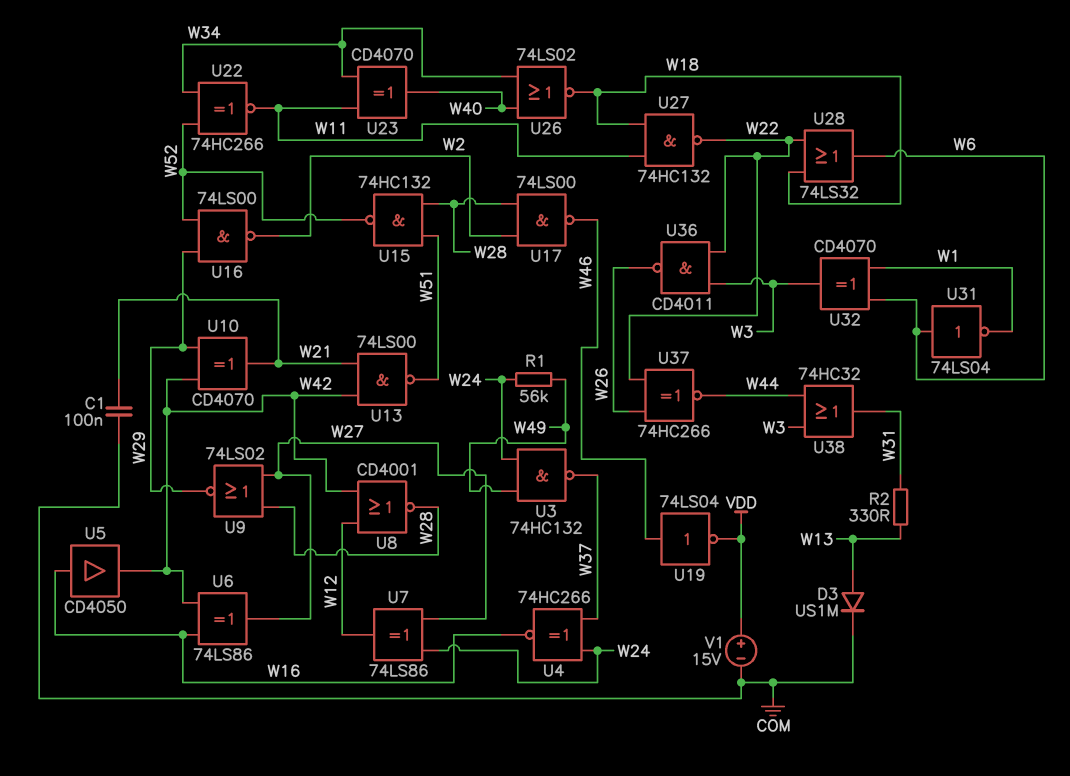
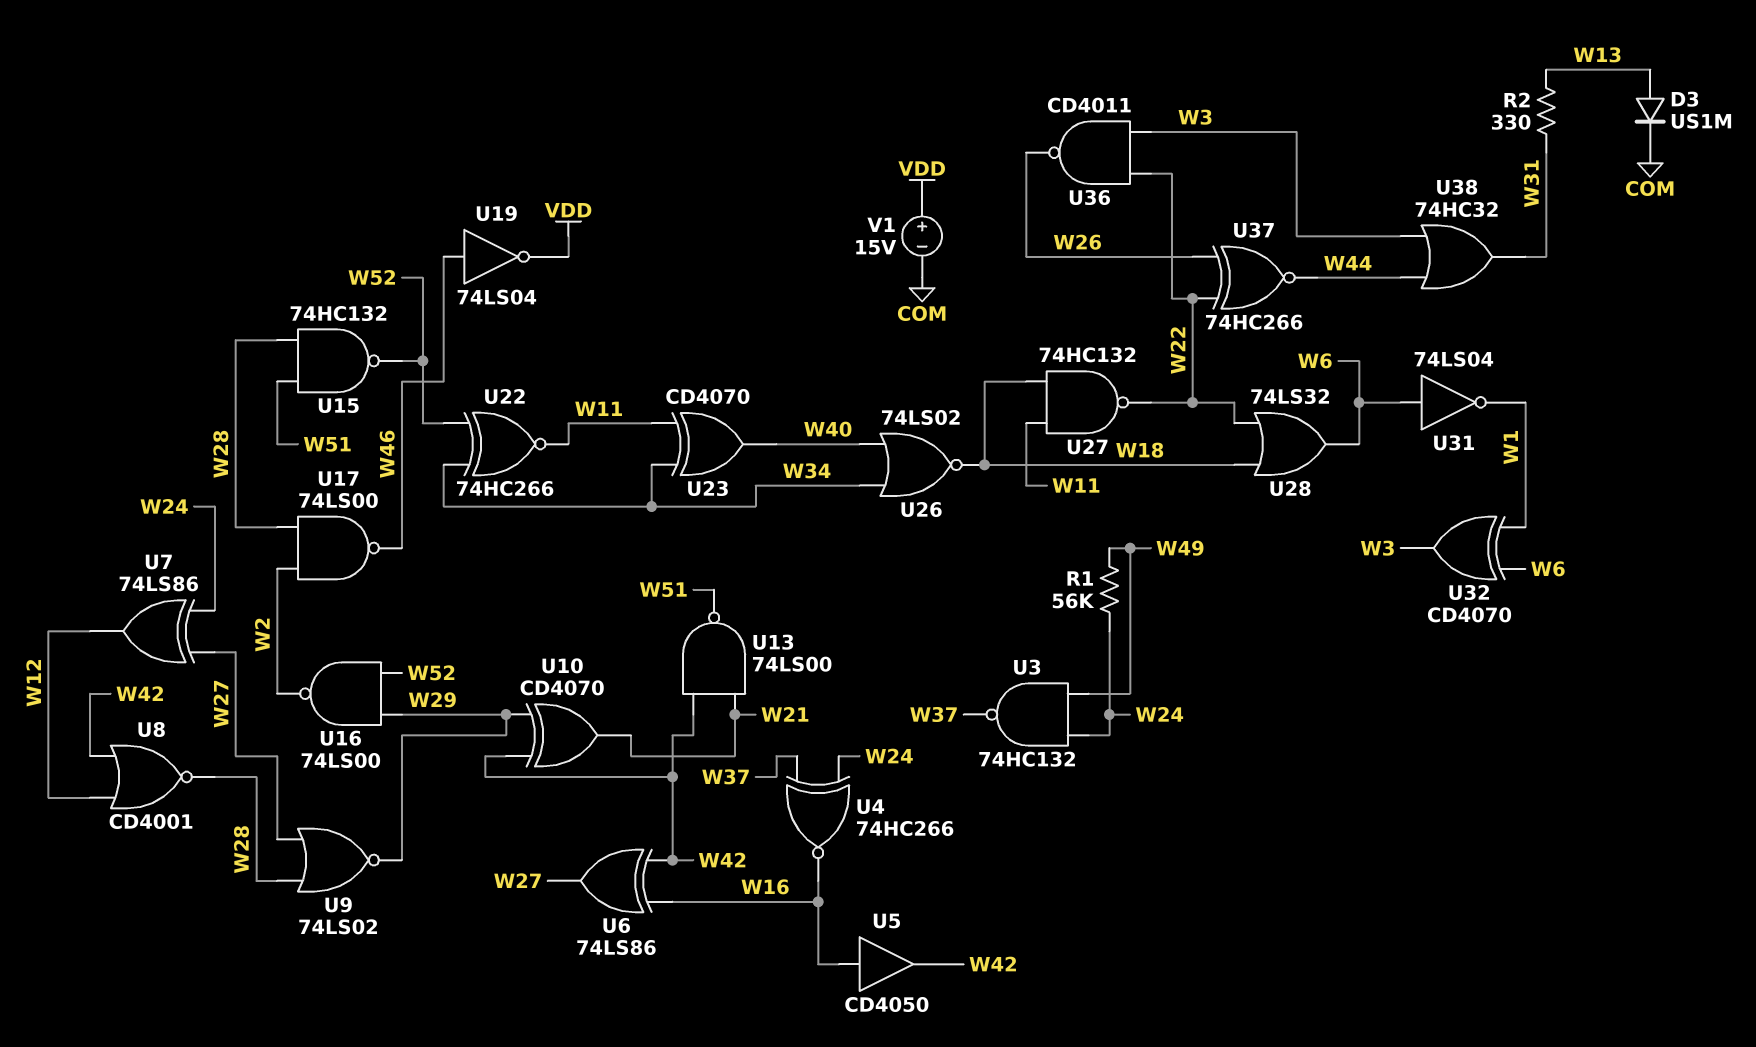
C1: 100nF (COM, W21) -> none

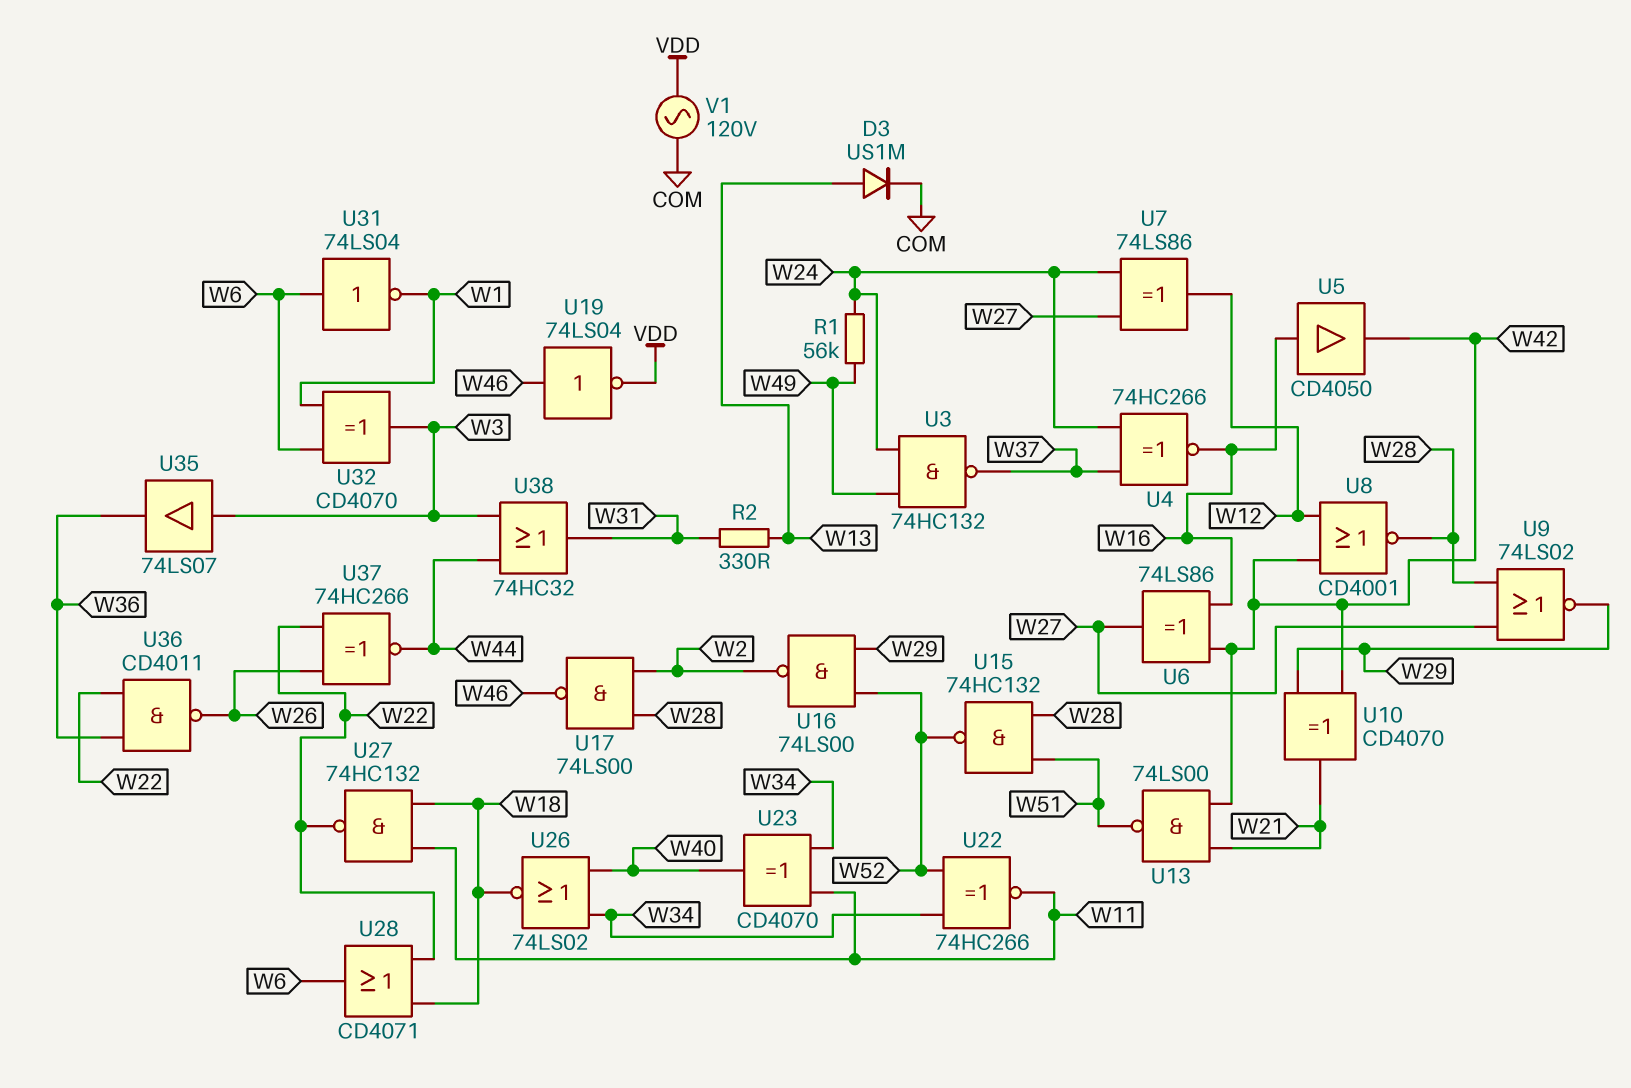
U28: OR 74LS32 (in W18, in W22, out W6) -> OR CD4071 (in W18, in W22, out W6)
U35: none -> buffer 74LS07 (in W3, out W36)
U36: NAND CD4011 (in W3, in W22, out W26) -> NAND CD4011 (in W22, in W36, out W26)
V1: 15V (plus VDD, minus COM) -> AC 120V (COM, VDD)

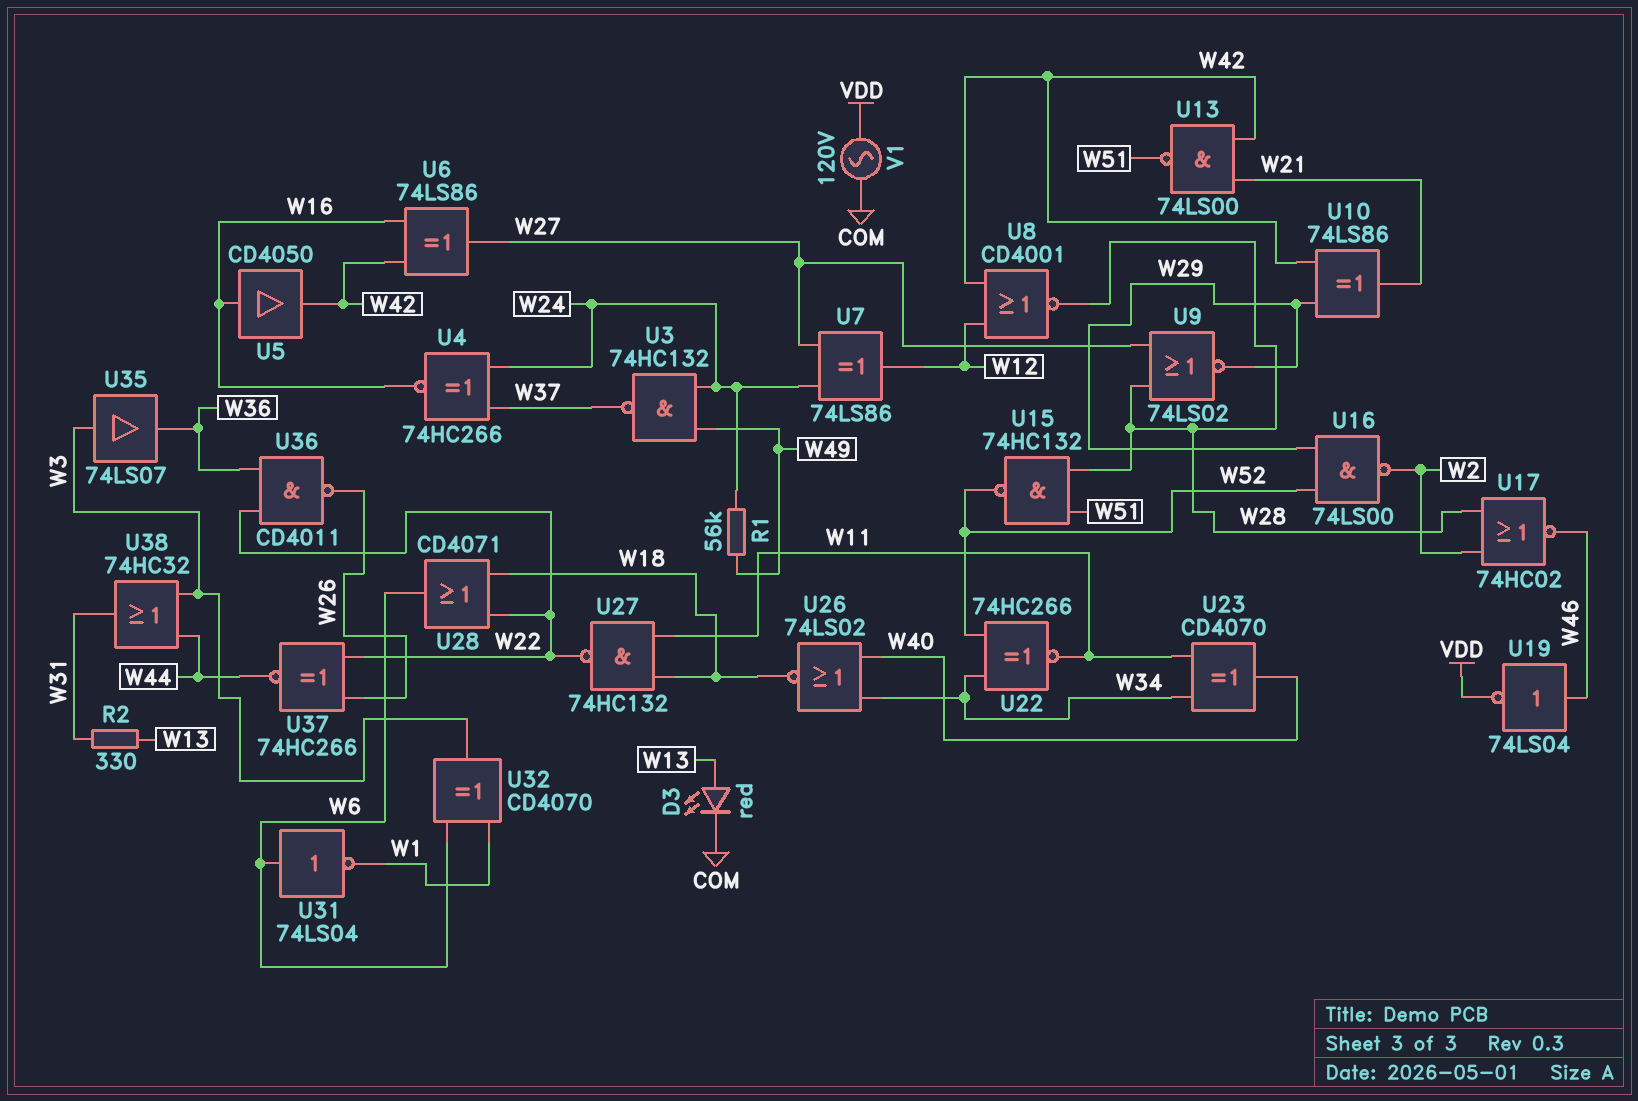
D3: diode US1M (A W13, K COM) -> LED red (A W13, K COM)
U10: XOR CD4070 (in W29, in W42, out W21) -> XOR 74LS86 (in W29, in W42, out W21)
U17: NAND 74LS00 (in W2, in W28, out W46) -> NOR 74HC02 (in W2, in W28, out W46)

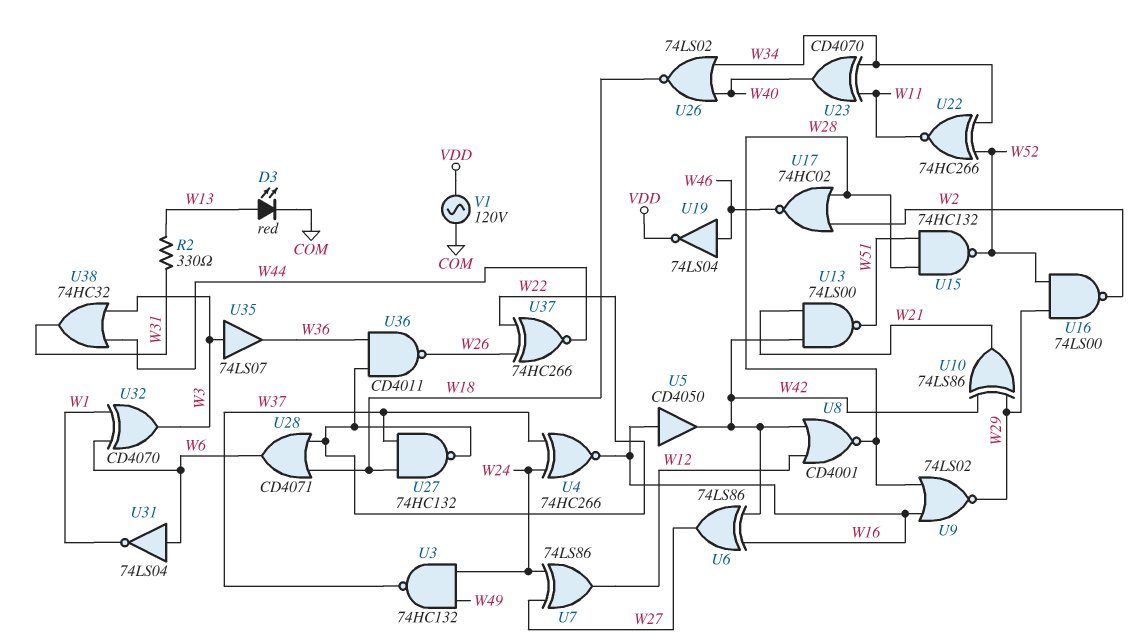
R1: 56k (W24, W49) -> none
U9: NOR 74LS02 (in W27, in W28, out W29) -> NOR 74LS02 (in W16, in W28, out W29)
U27: NAND 74HC132 (in W11, in W18, out W22) -> NAND 74HC132 (in W18, in W37, out W22)

